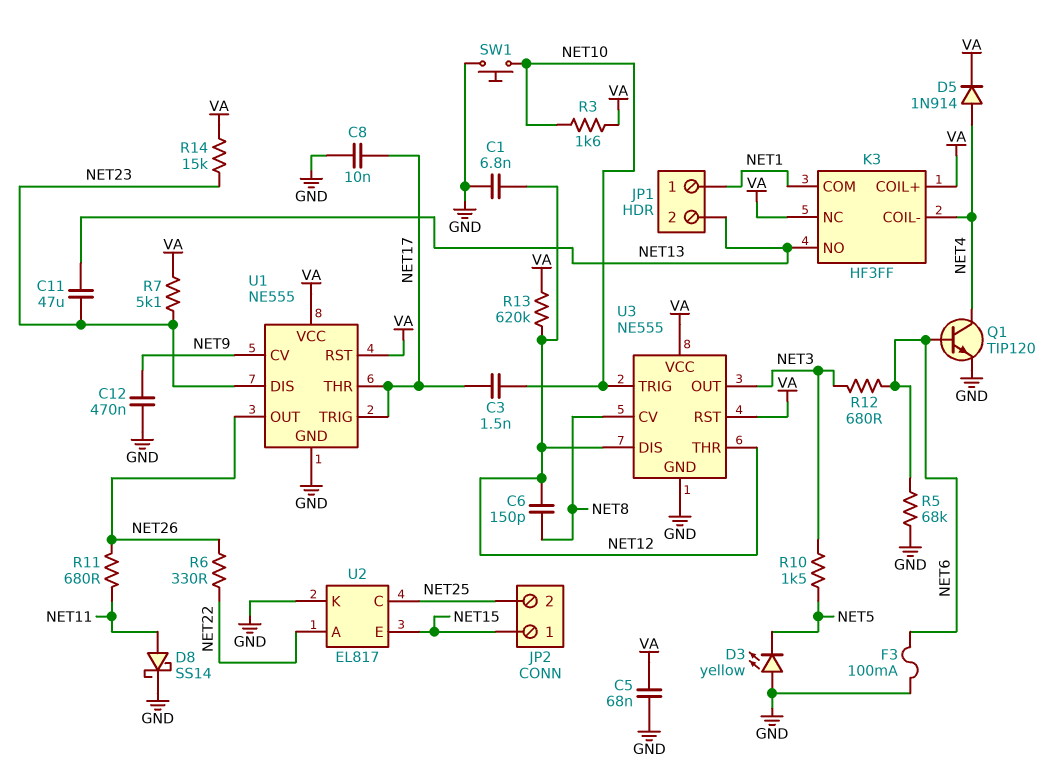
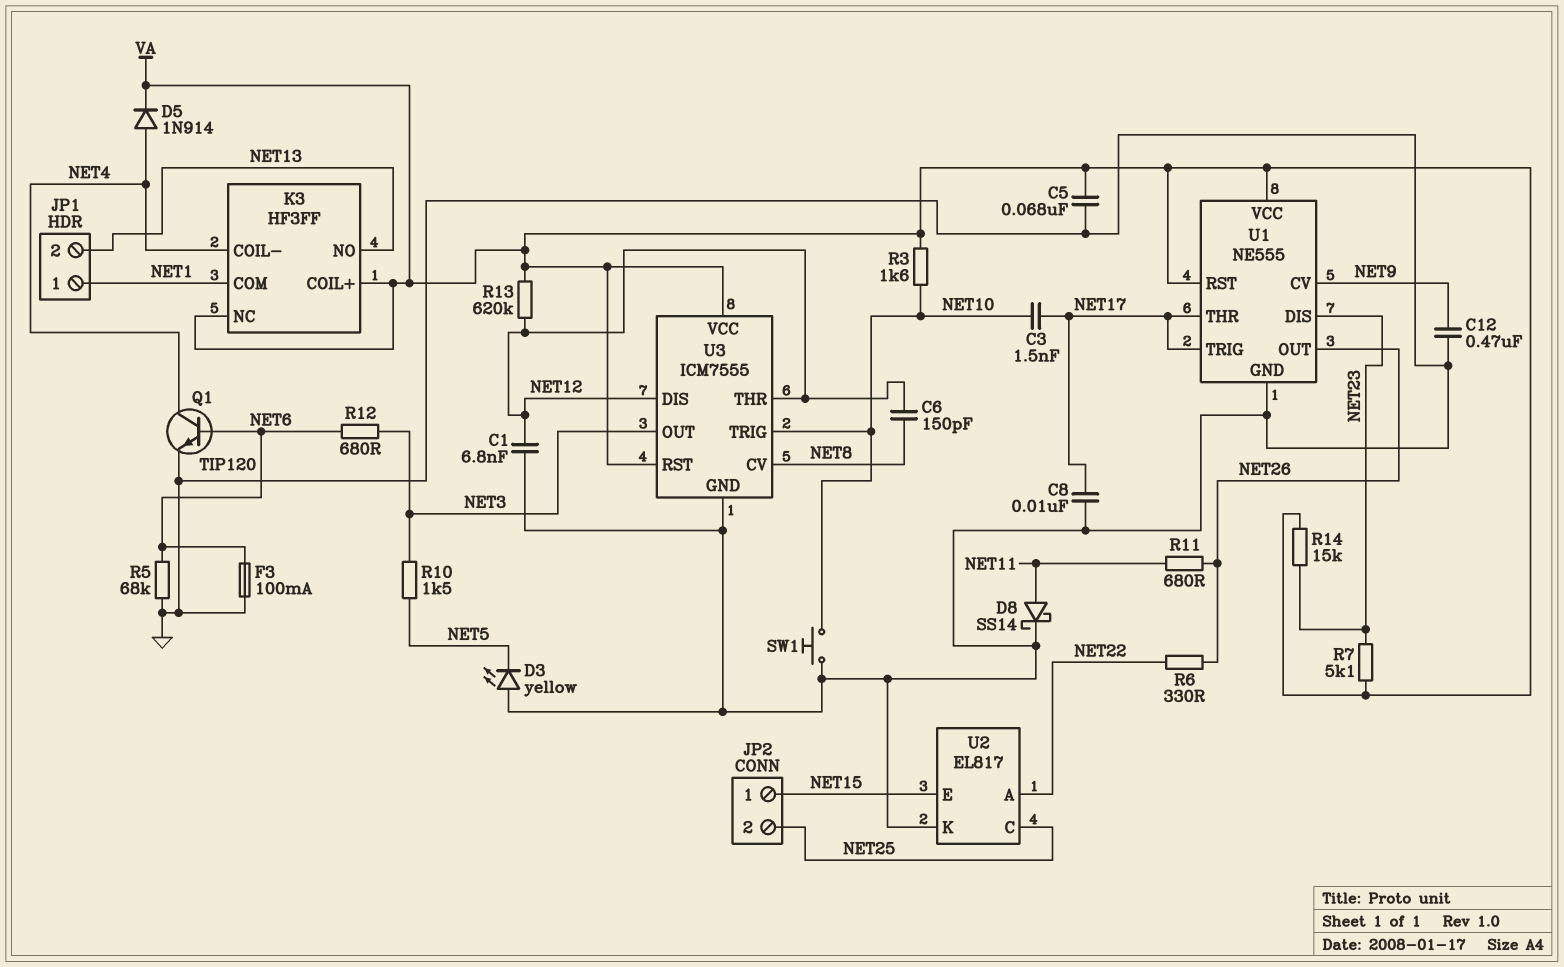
C11: 47uF (NET13, NET23) -> none
U3: NE555 -> ICM7555

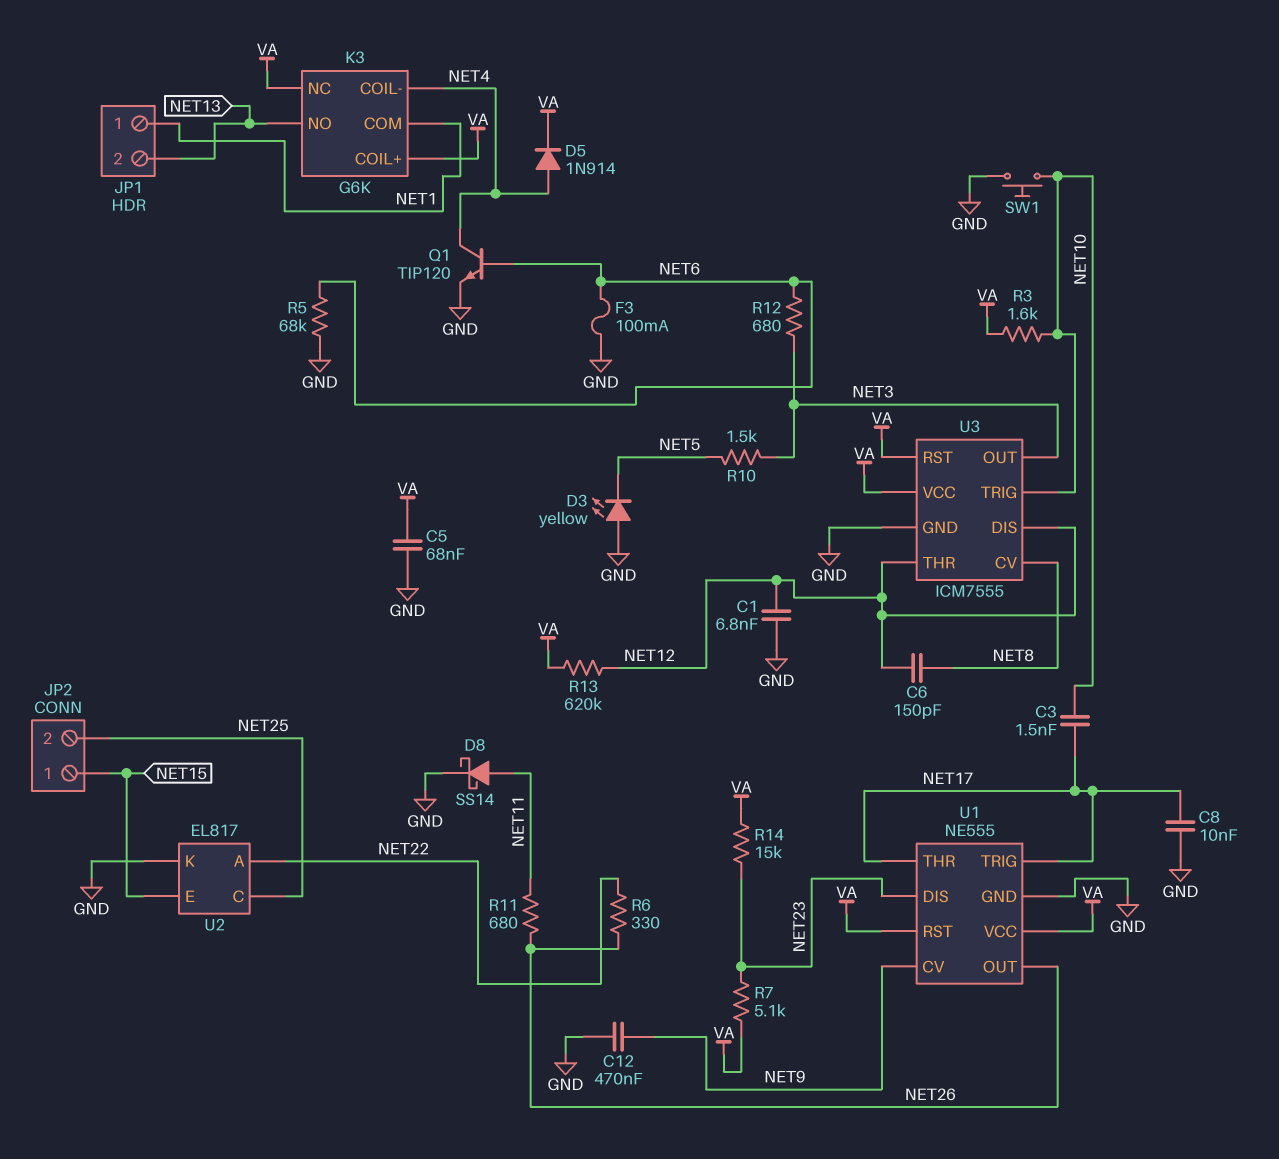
K3: HF3FF -> G6K

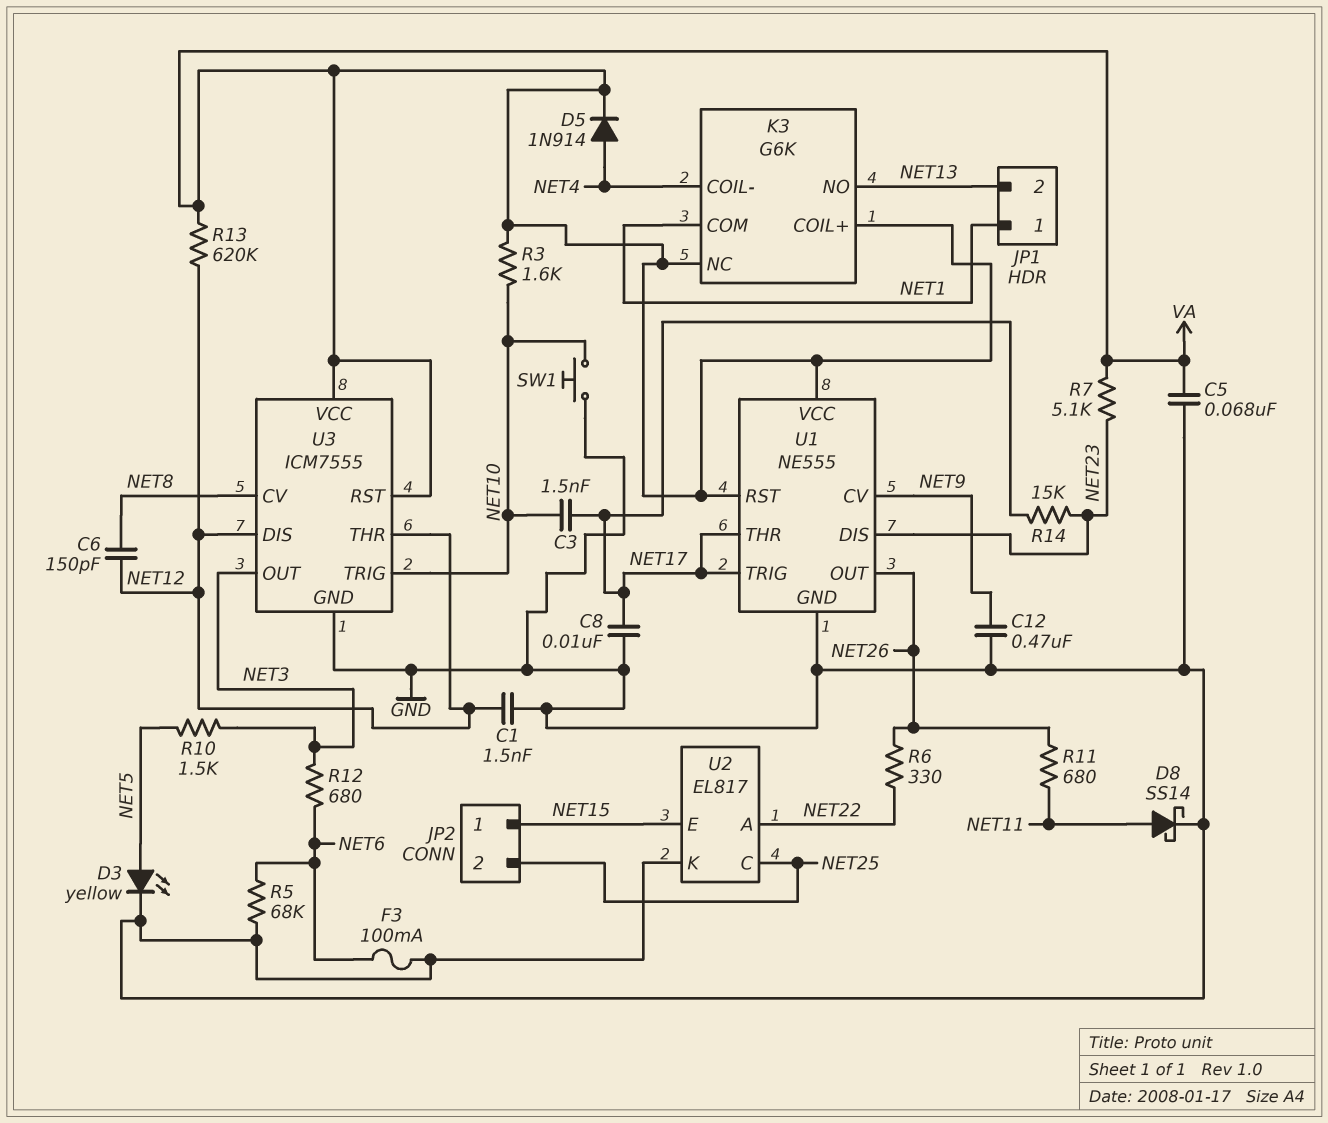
C1: 6.8nF (GND, NET12) -> 1.5nF (GND, NET12)
D3: LED yellow (A GND, K NET5) -> LED yellow (A NET5, K GND)
Q1: NPN TIP120 (B NET6, C NET4, E GND) -> none
R14: 15k (NET23, VA) -> 15k (NET17, NET23)

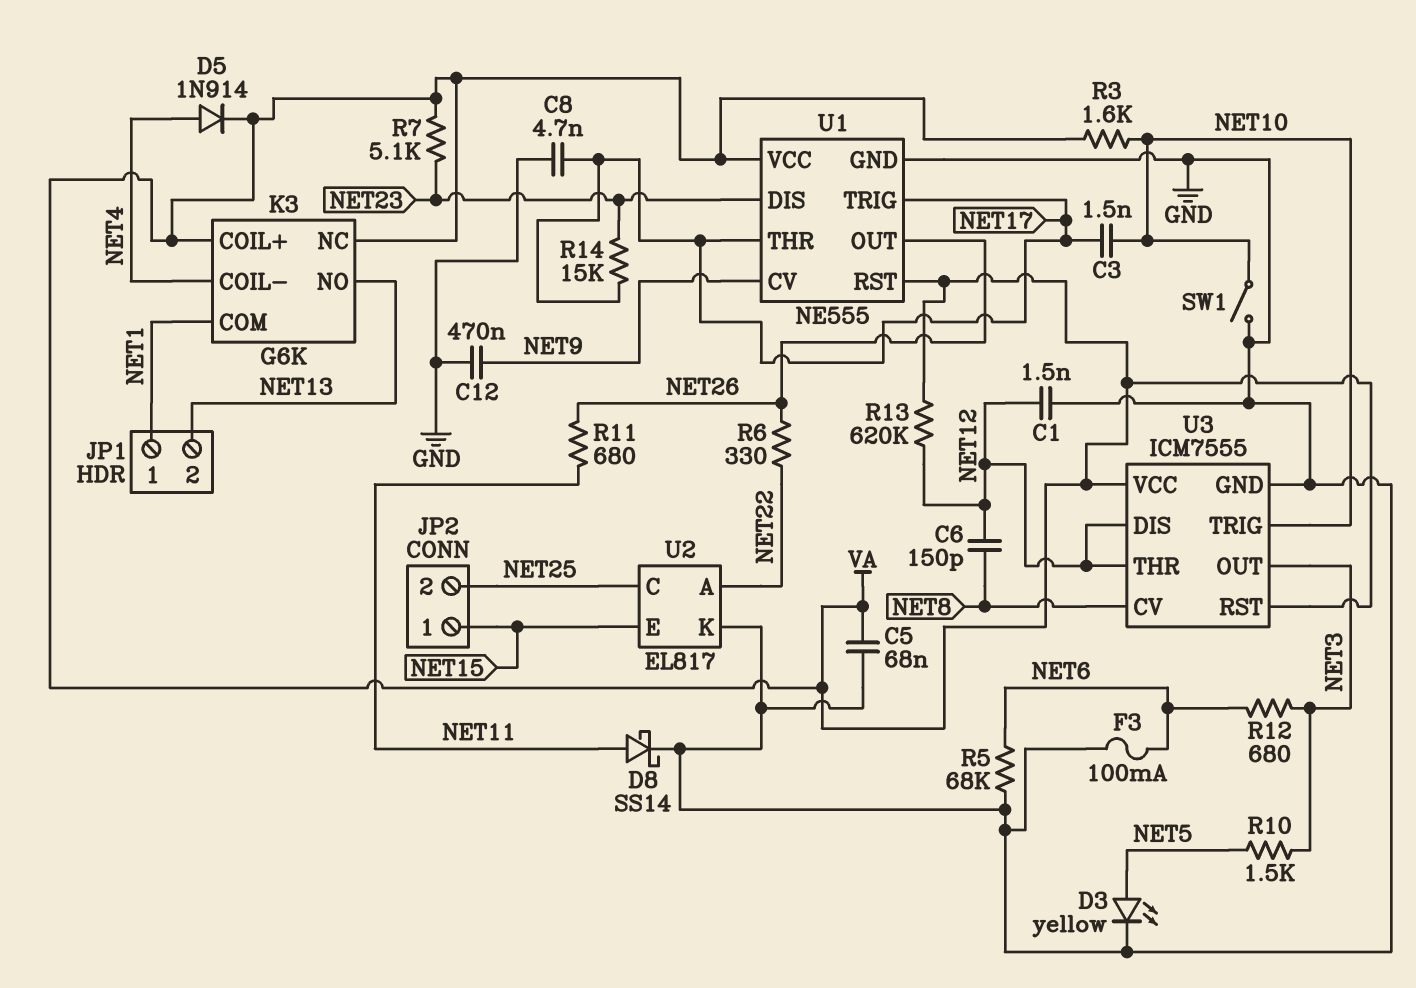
C8: 10nF (GND, NET17) -> 4.7nF (GND, NET17)
SW1: button (GND, NET10) -> switch (GND, NET10)

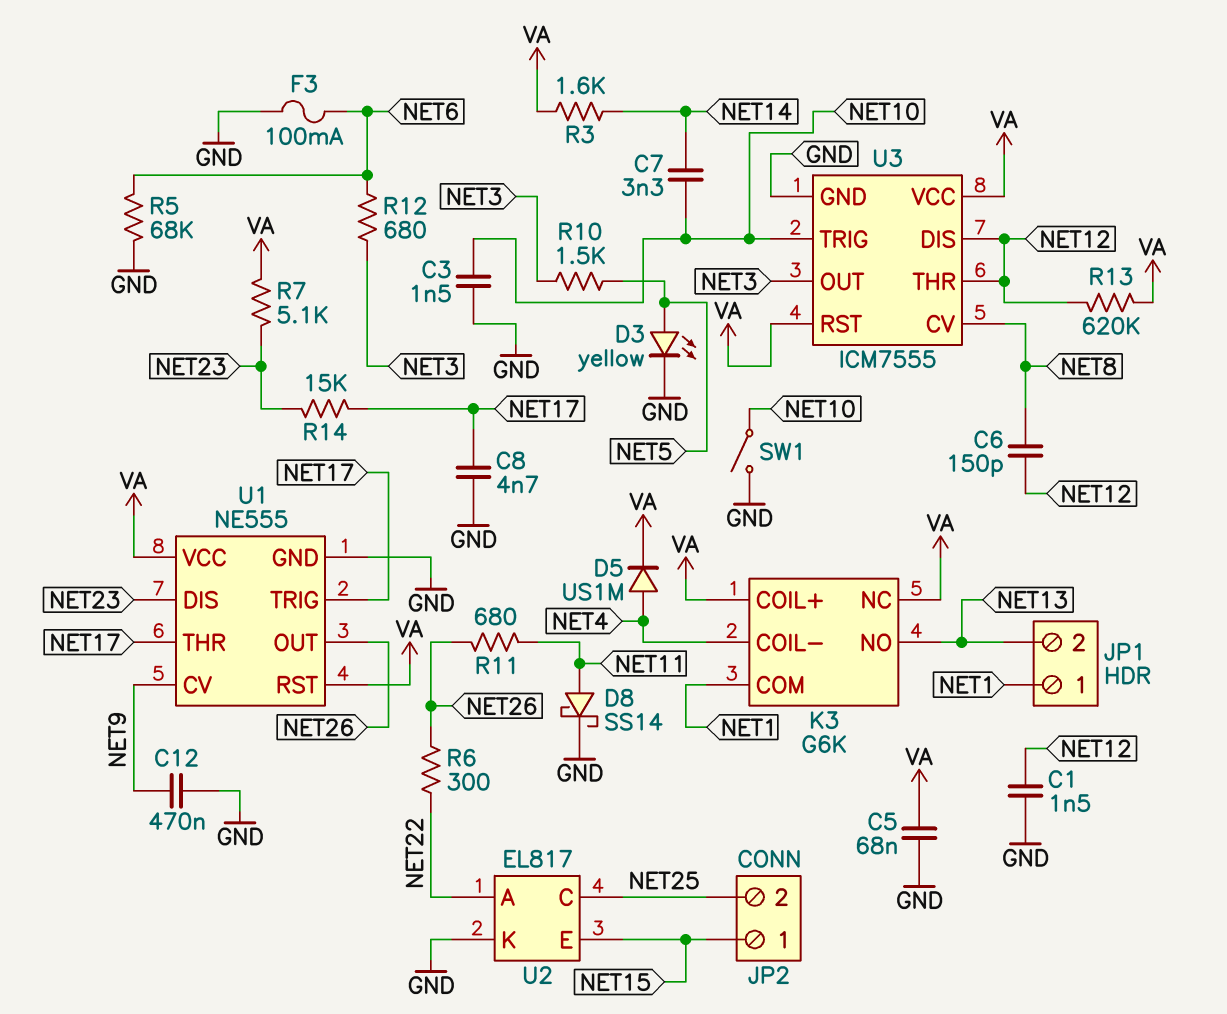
C3: 1.5nF (NET10, NET17) -> 1.5nF (GND, NET10)
C7: none -> 3.3nF (NET10, NET14)
D5: diode 1N914 (A NET4, K VA) -> diode US1M (A NET4, K VA)
R3: 1.6k (NET10, VA) -> 1.6k (NET14, VA)
R6: 330 (NET22, NET26) -> 300 (NET22, NET26)

